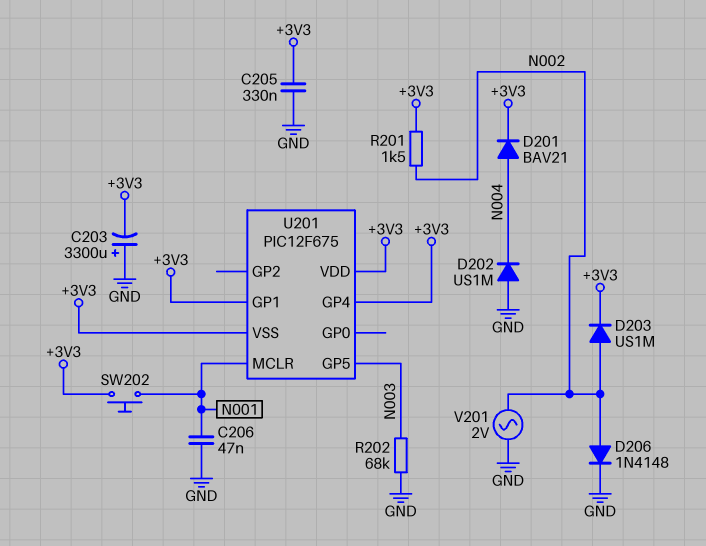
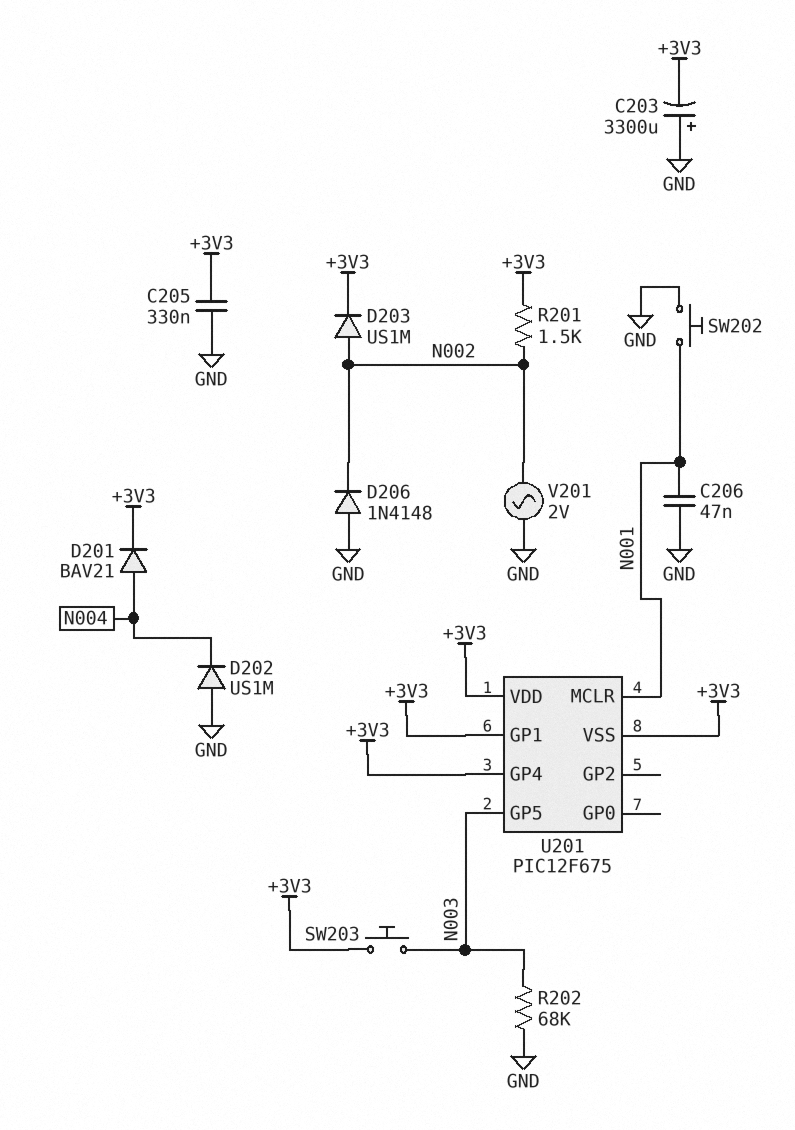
D206: diode 1N4148 (A N002, K GND) -> diode 1N4148 (A GND, K N002)
SW202: button (+3V3, N001) -> button (GND, N001)
SW203: none -> button (+3V3, N003)

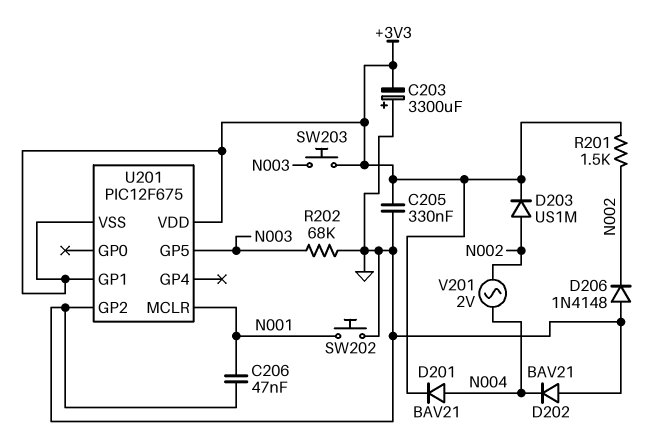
D202: diode US1M (A GND, K N004) -> diode BAV21 (A GND, K N004)
U201 pin GP2: none -> GND
U201 pin GP4: +3V3 -> none
V201: AC 2V (GND, N002) -> AC 2V (N002, N004)

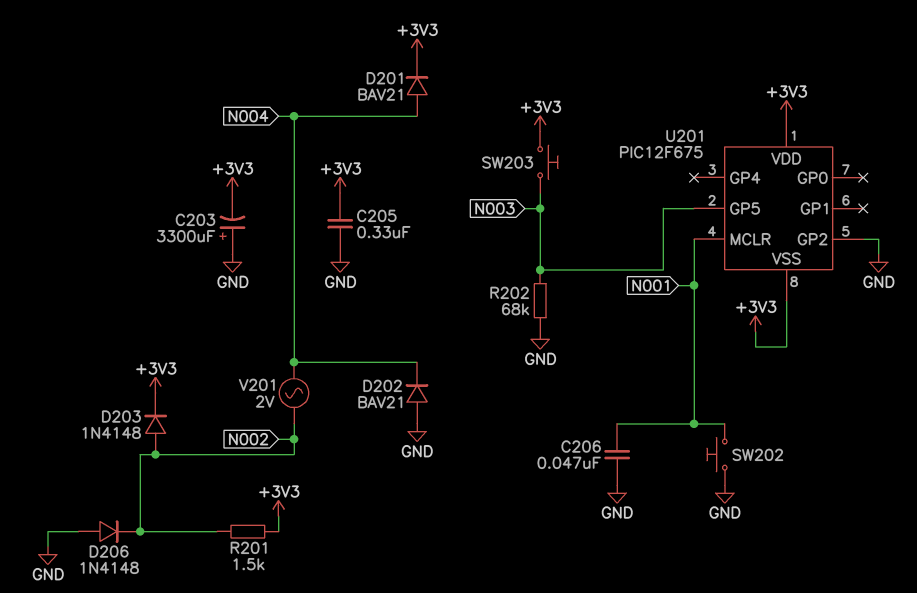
D203: diode US1M (A N002, K +3V3) -> diode 1N4148 (A N002, K +3V3)
U201 pin GP1: +3V3 -> none

